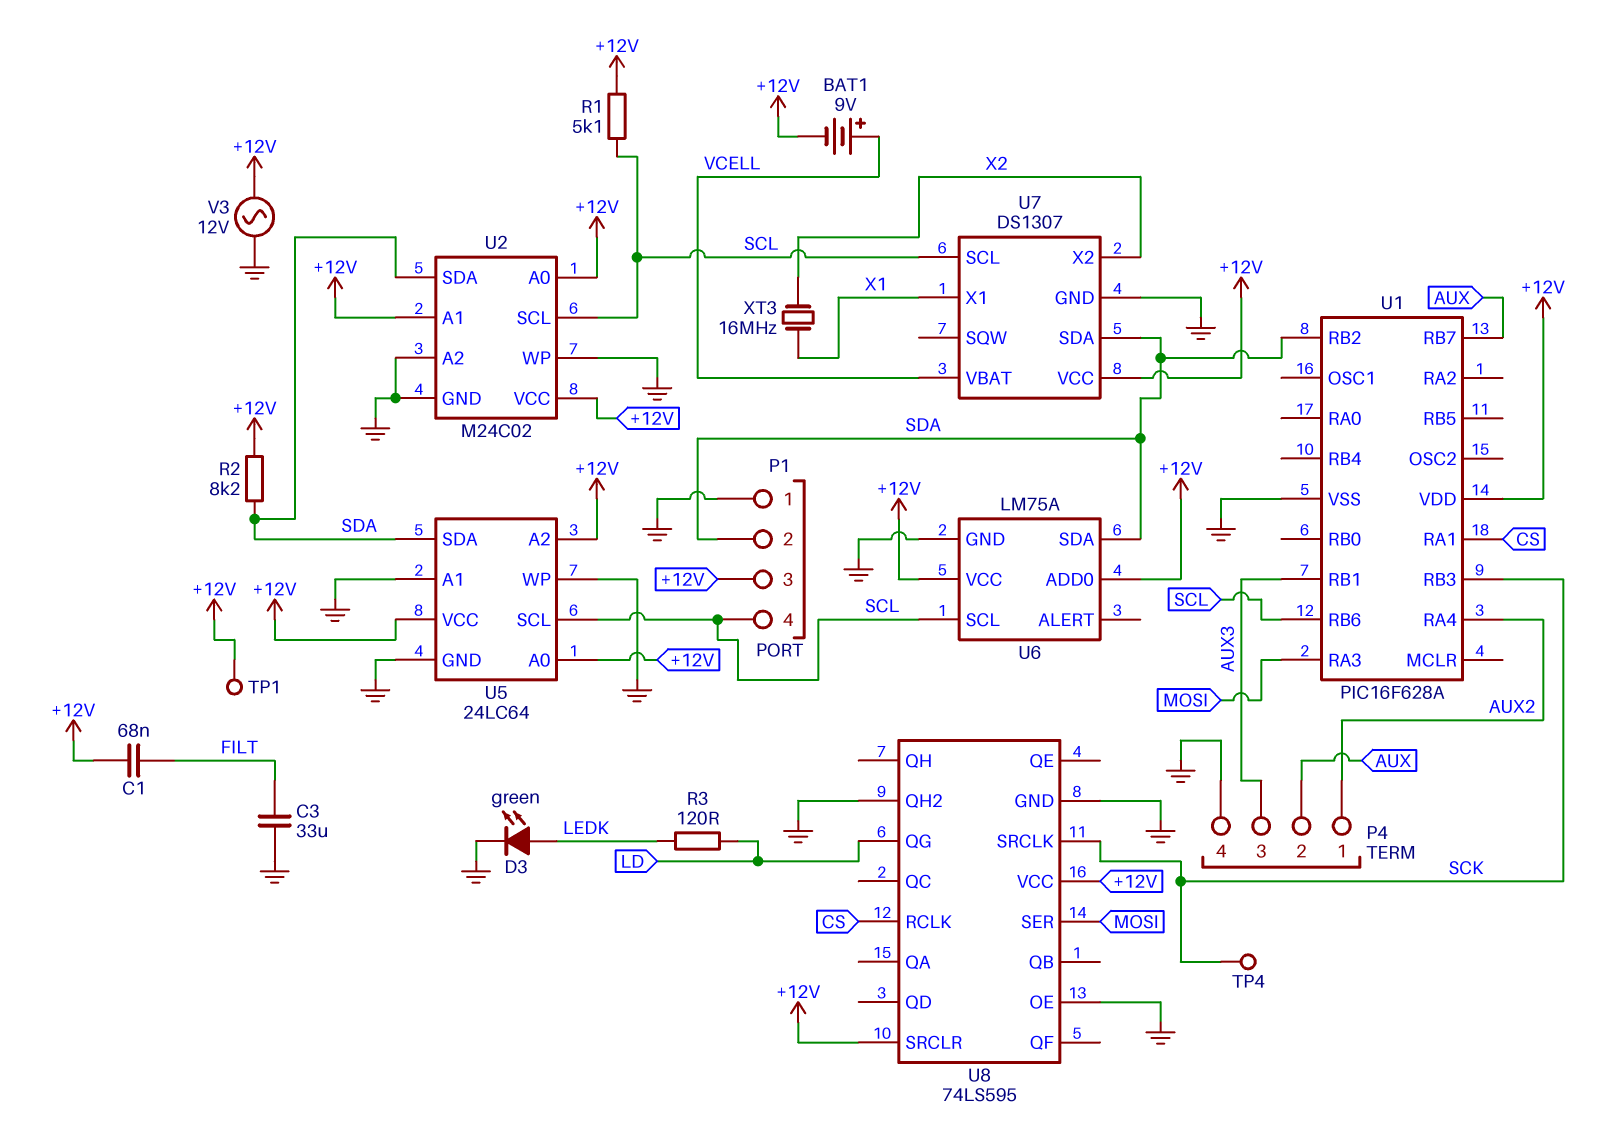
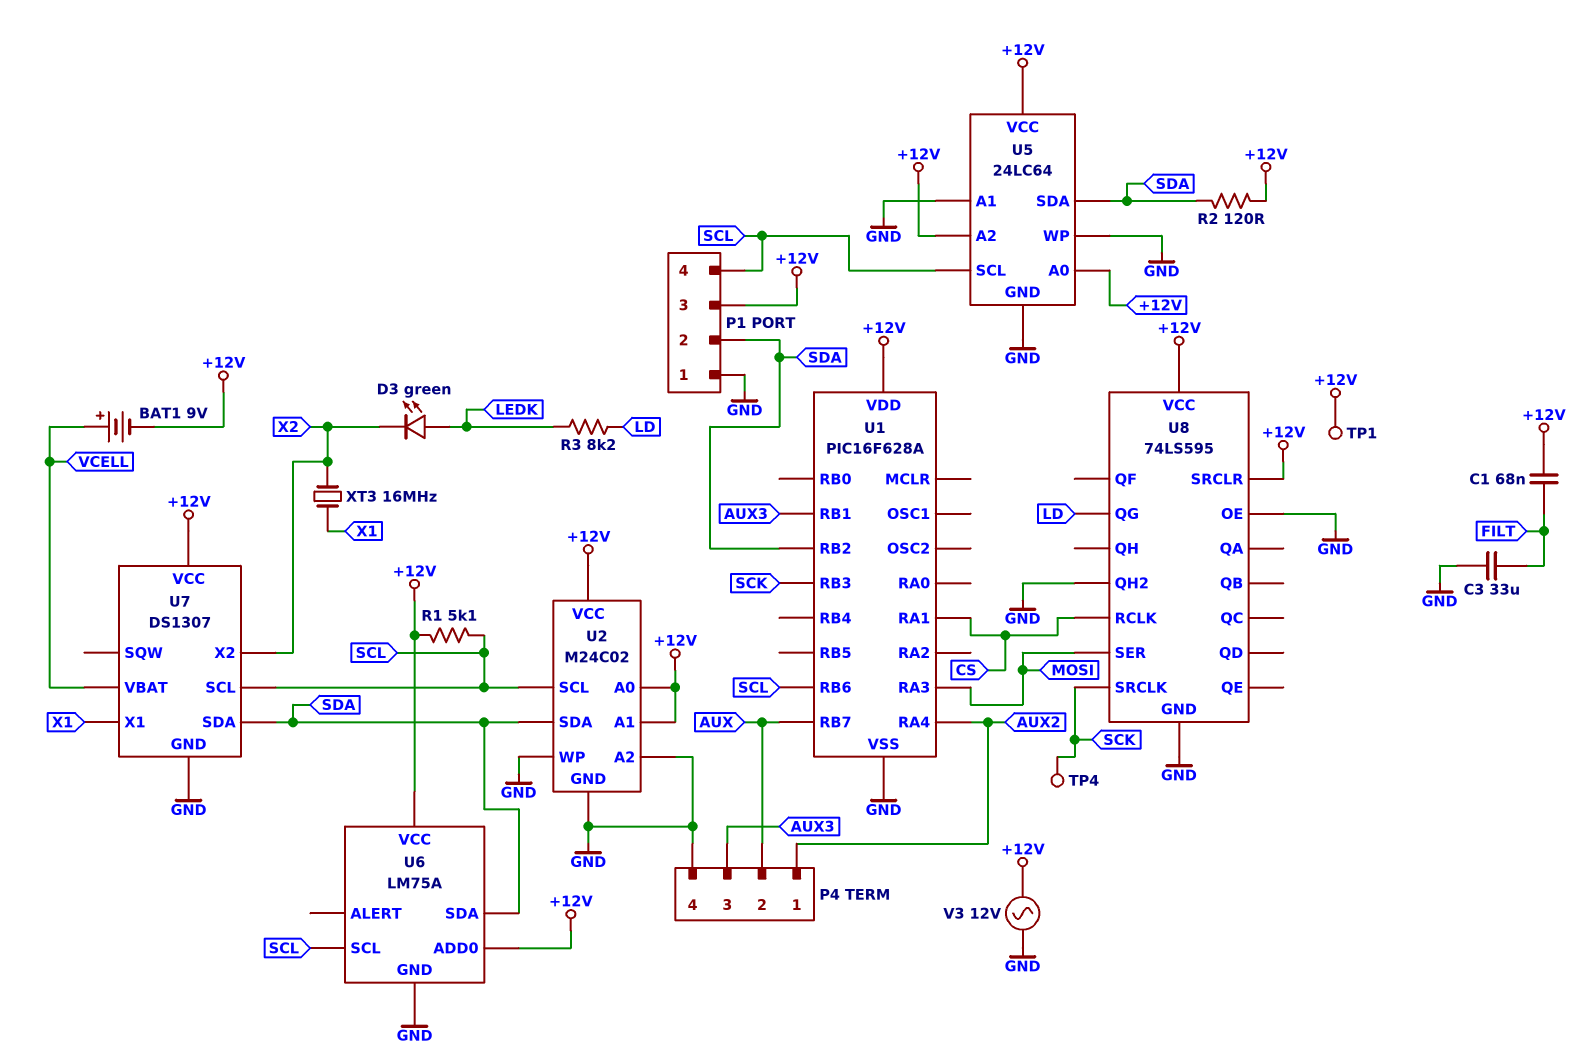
D3: LED green (A LEDK, K GND) -> LED green (A LEDK, K X2)
R2: 8.2k (+12V, SDA) -> 120 (+12V, SDA)
R3: 120 (LD, LEDK) -> 8.2k (LD, LEDK)

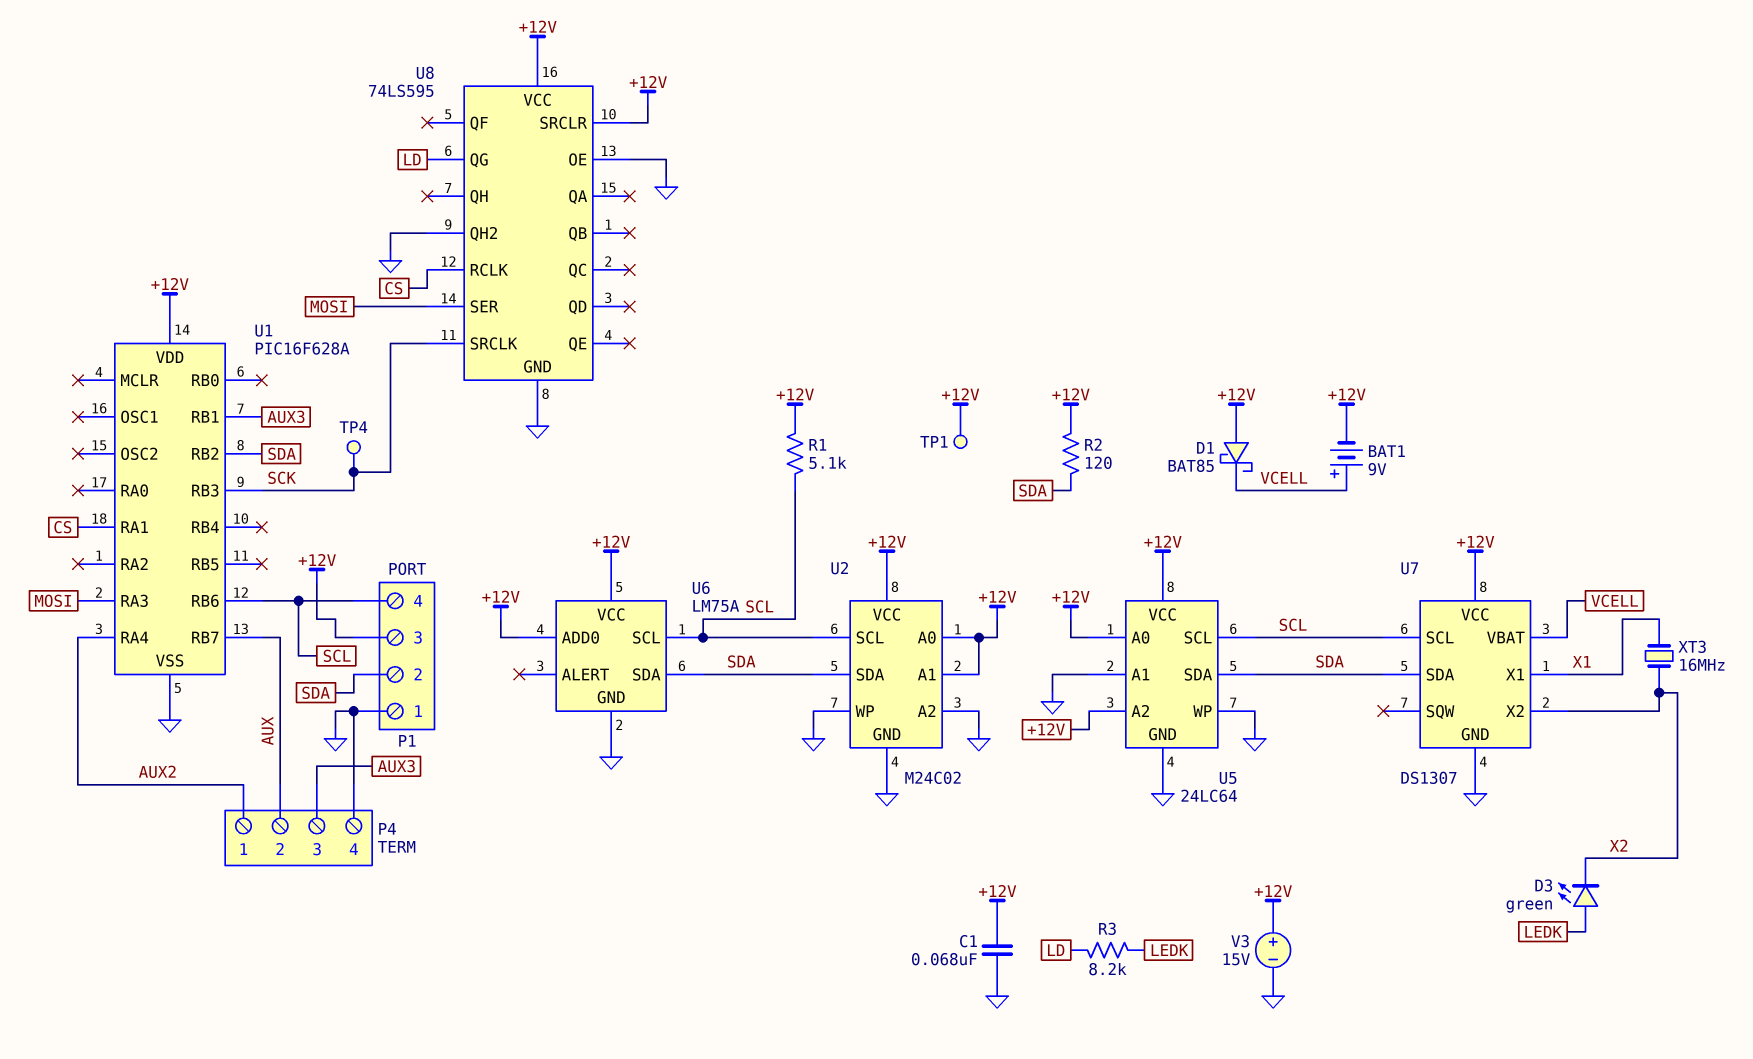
C1: 68nF (+12V, FILT) -> 68nF (+12V, GND)
C3: 33uF (FILT, GND) -> none
D1: none -> schottky BAT85 (A +12V, K VCELL)
V3: AC 12V (+12V, GND) -> 15V (plus +12V, minus GND)

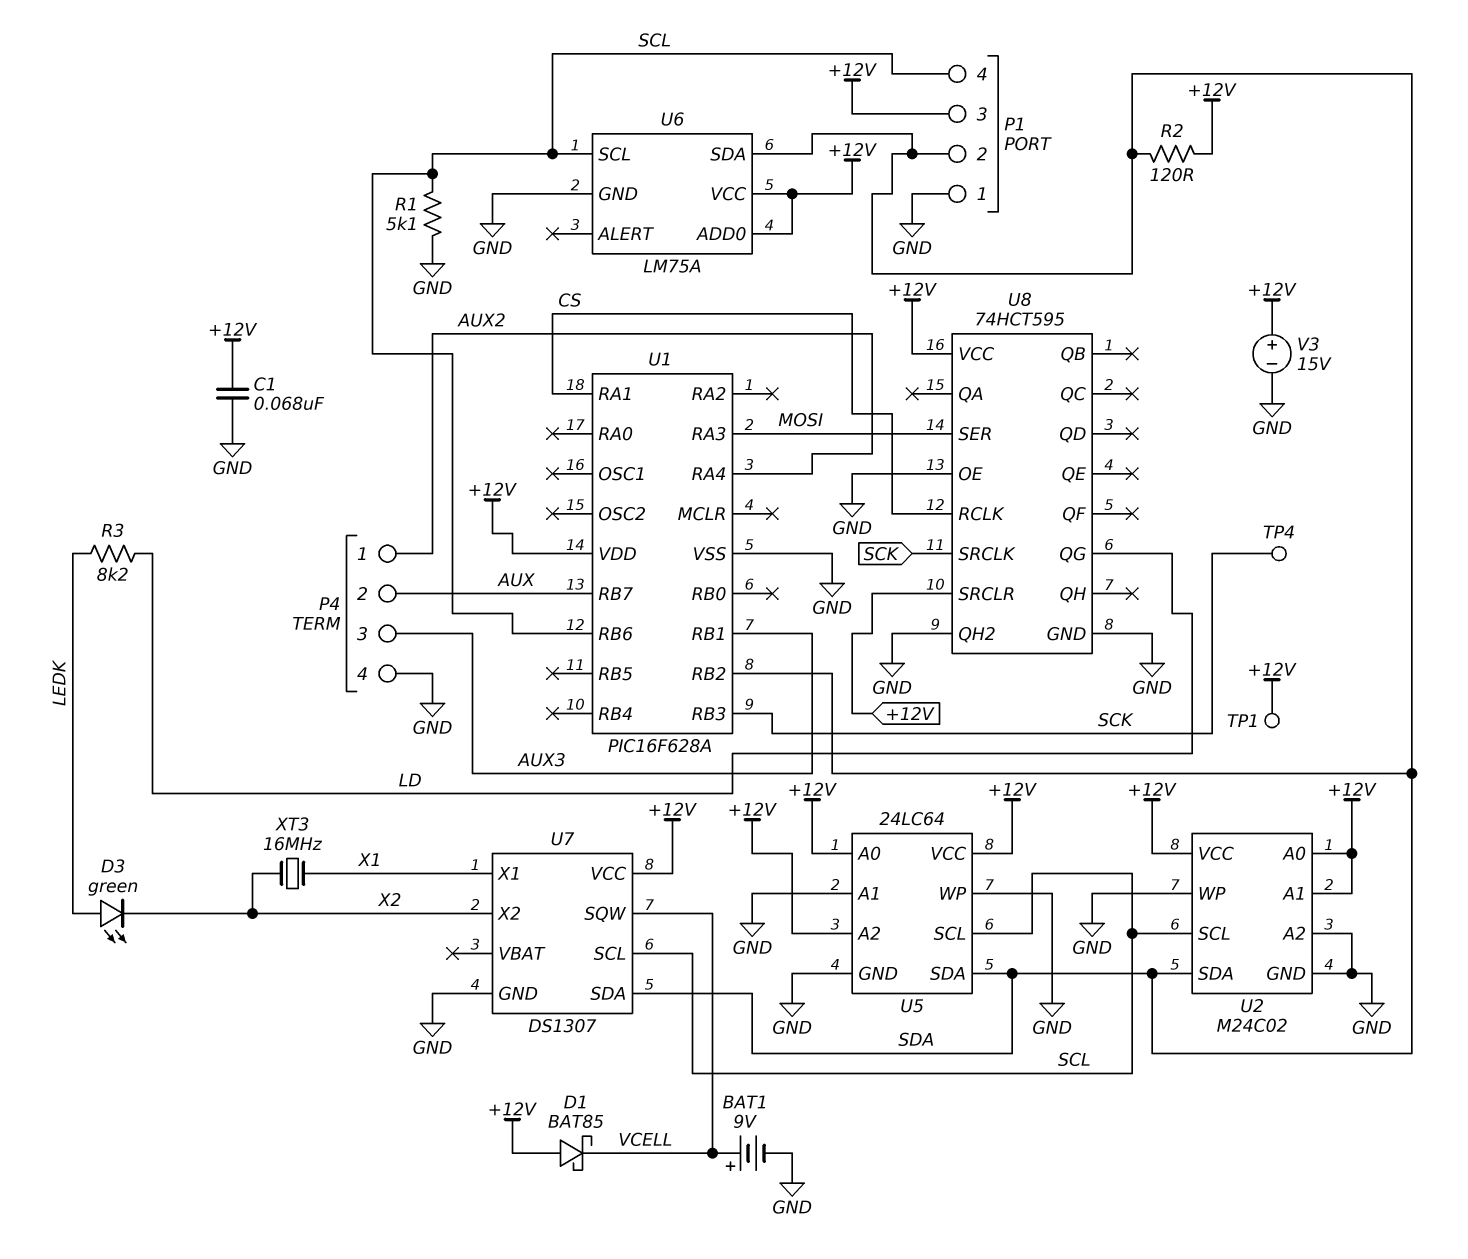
BAT1: 9V (plus VCELL, minus +12V) -> 9V (plus VCELL, minus GND)
R1: 5.1k (+12V, SCL) -> 5.1k (GND, SCL)
U7 pin SQW: none -> VCELL
U7 pin VBAT: VCELL -> none
U8: 74LS595 -> 74HCT595

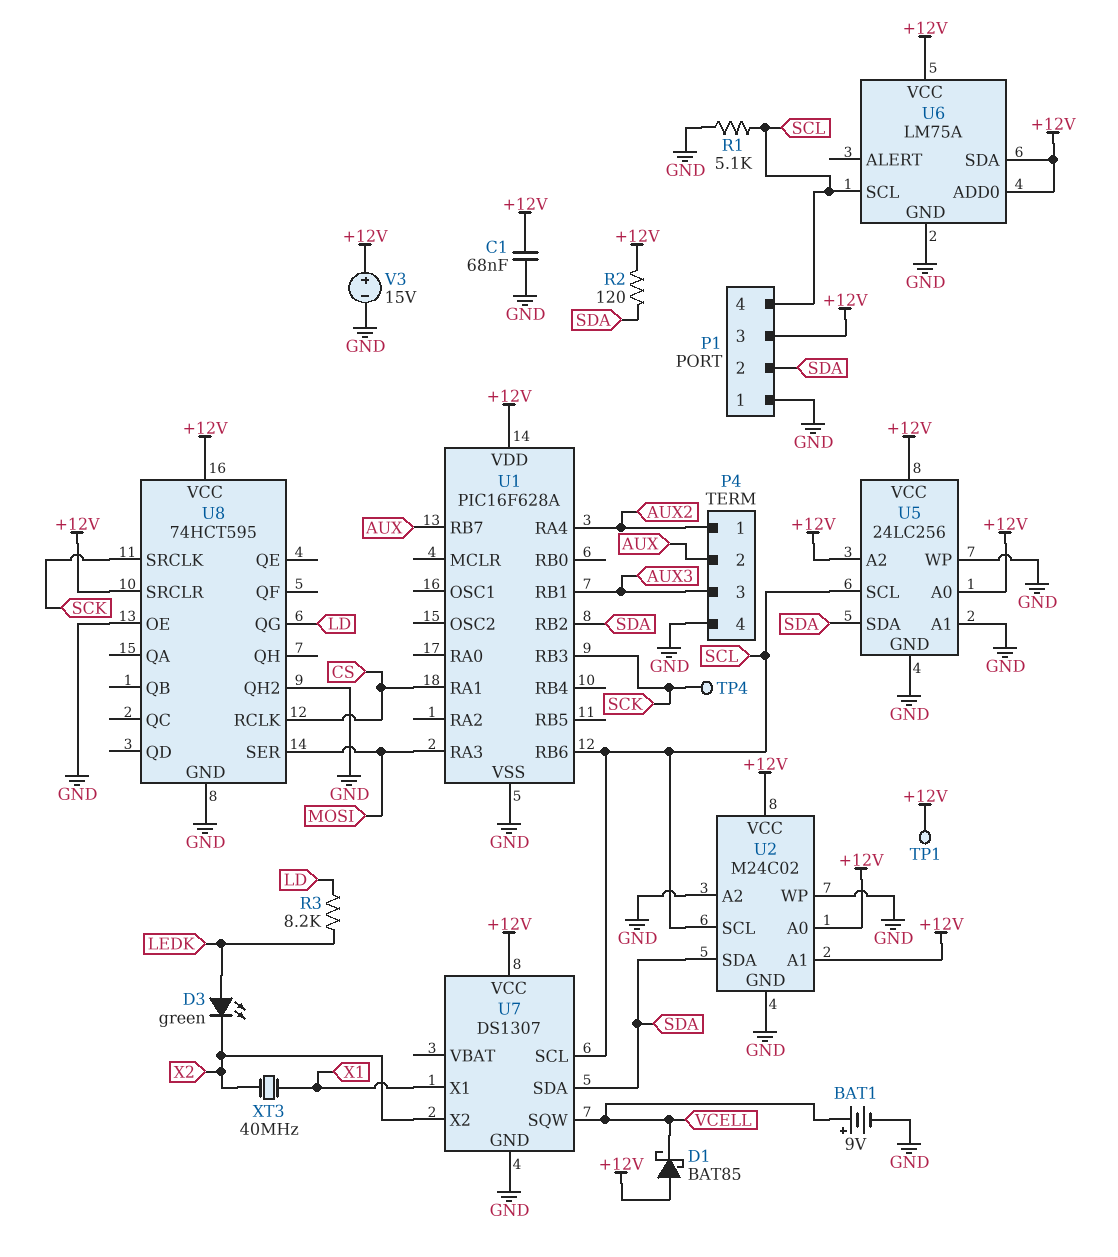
U5: 24LC64 -> 24LC256
U6 pin SDA: SDA -> +12V
XT3: 16MHz (X1, X2) -> 40MHz (X1, X2)

